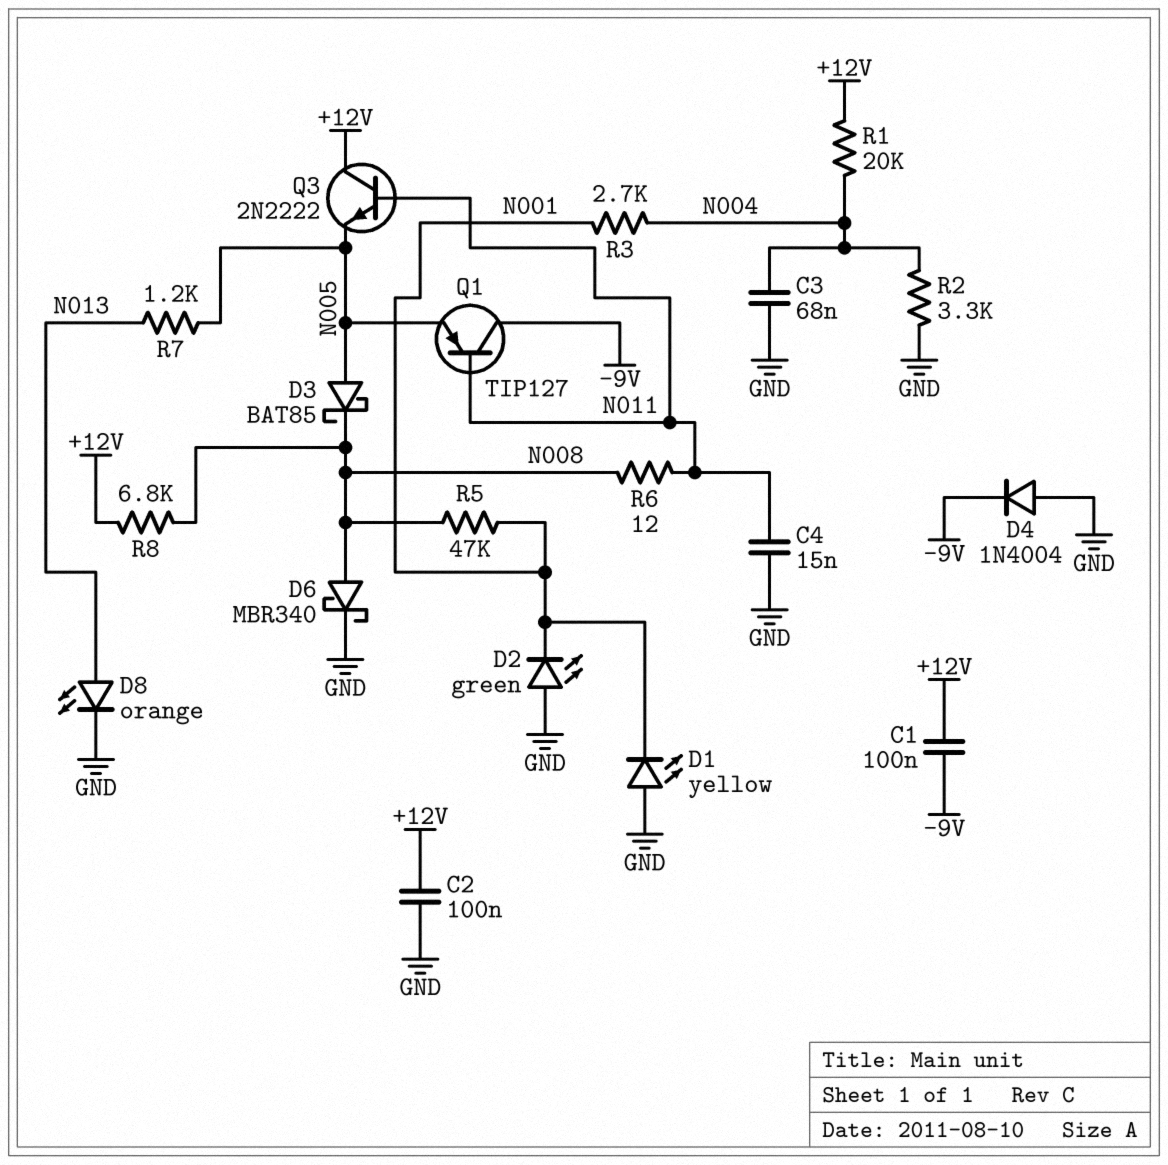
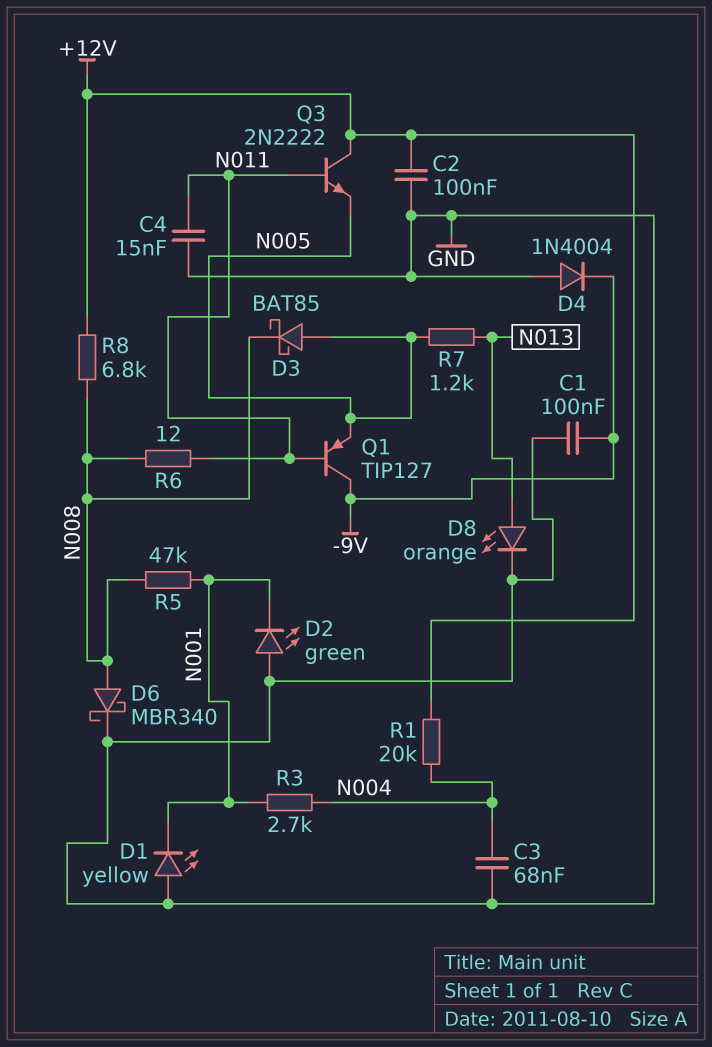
C1: 100nF (+12V, -9V) -> 100nF (-9V, GND)
R2: 3.3k (GND, N004) -> none

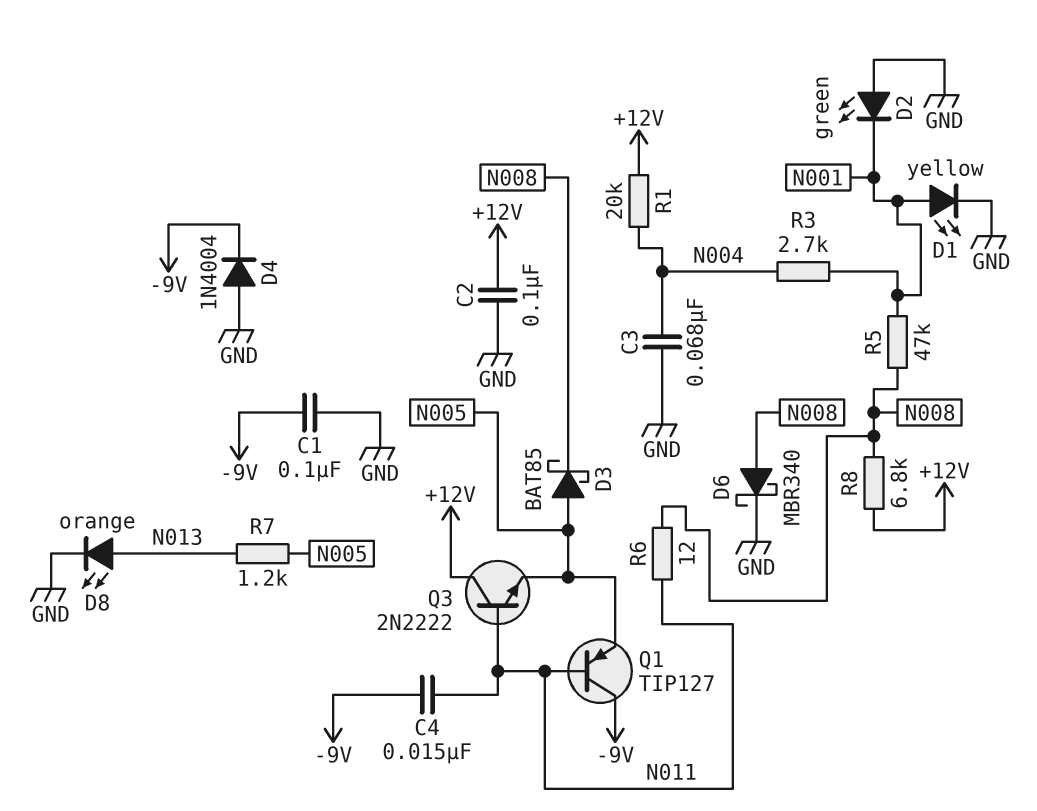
C4: 15nF (GND, N011) -> 15nF (-9V, N011)
D1: LED yellow (A GND, K N001) -> LED yellow (A N001, K GND)

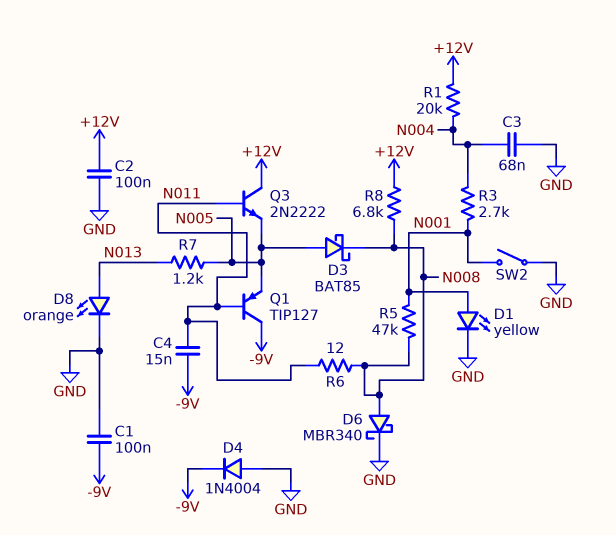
D2: LED green (A GND, K N001) -> none
SW2: none -> switch (GND, N001)

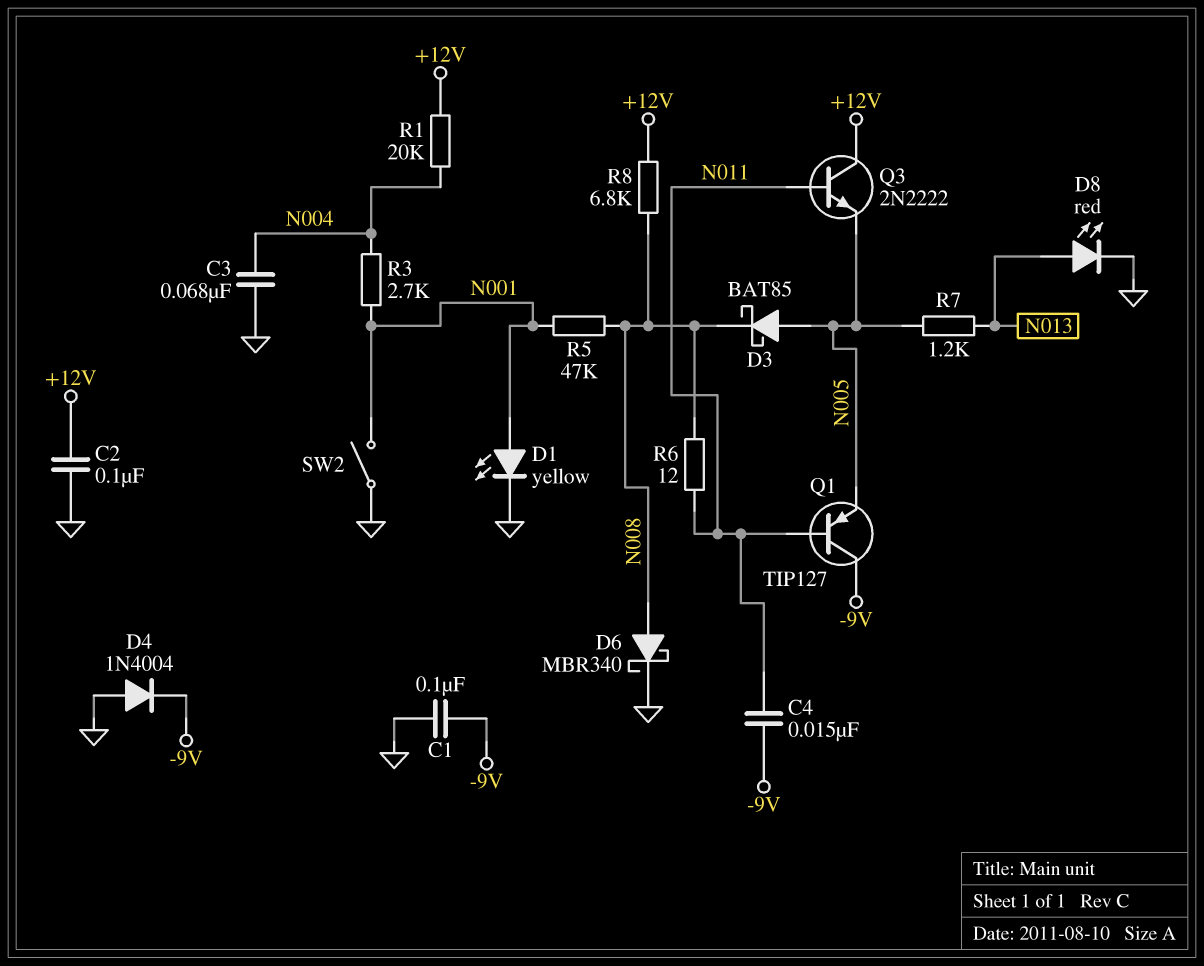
D8: LED orange (A N013, K GND) -> LED red (A N013, K GND)

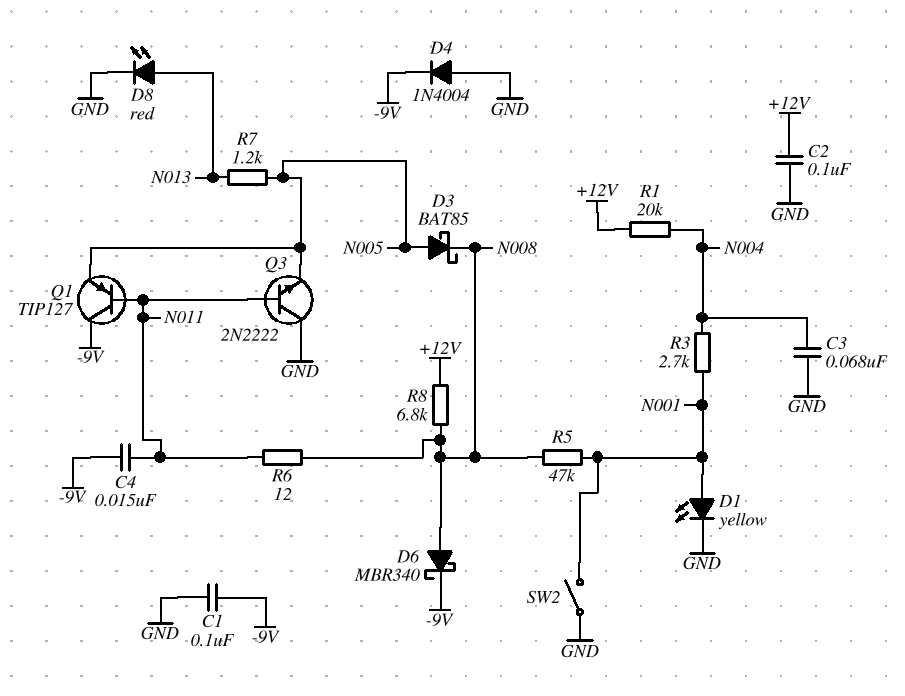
D6: schottky MBR340 (A N008, K GND) -> schottky MBR340 (A N008, K -9V)
Q3: NPN 2N2222 (B N011, C +12V, E N005) -> NPN 2N2222 (B N011, C GND, E N005)

